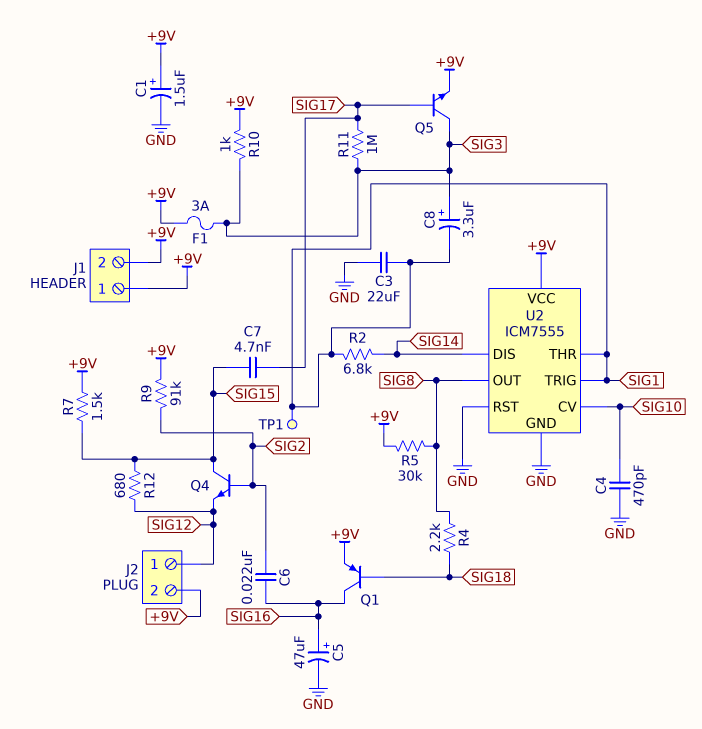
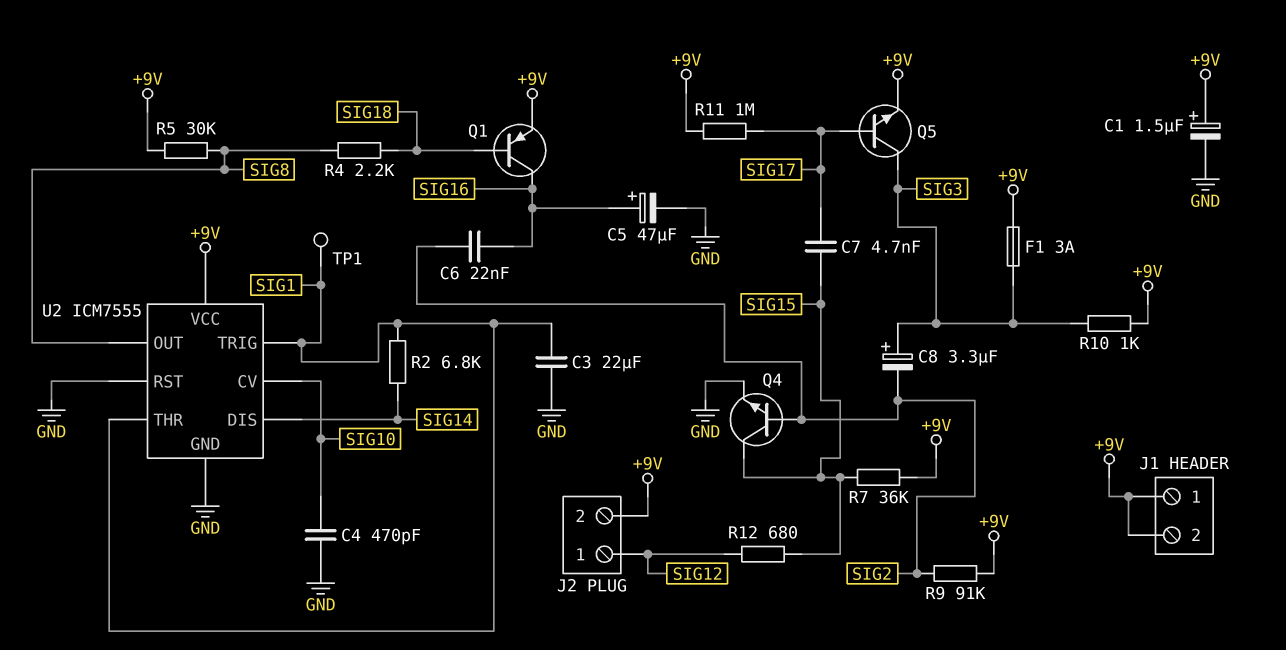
C8: 3.3uF (plus SIG3, minus SIG1) -> 3.3uF (plus SIG3, minus SIG2)
Q4: NPN (B SIG2, C SIG15, E SIG12) -> NPN (B SIG2, C SIG15, E GND)
R7: 1.5k (+9V, SIG15) -> 36k (+9V, SIG15)
R11: 1M (SIG3, SIG17) -> 1M (+9V, SIG17)

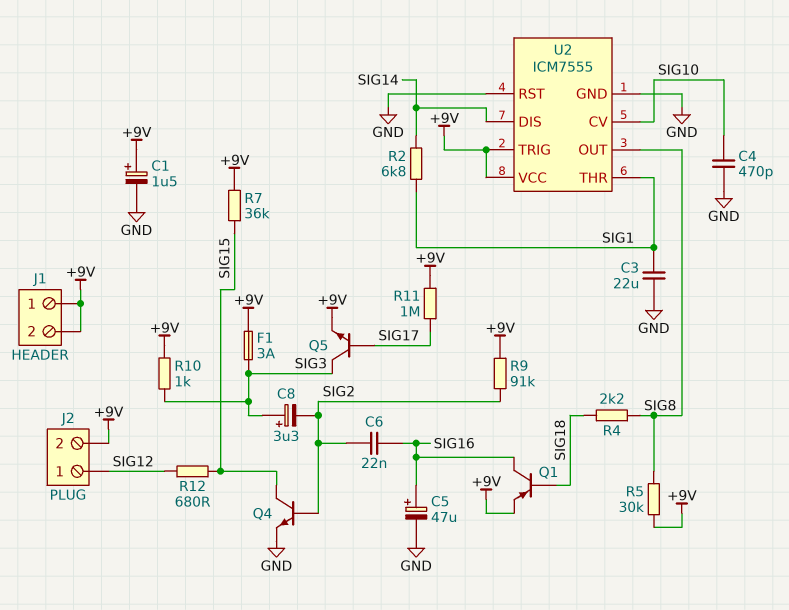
C7: 4.7nF (SIG15, SIG17) -> none
TP1: test point (SIG1) -> none
U2 pin TRIG: SIG1 -> +9V

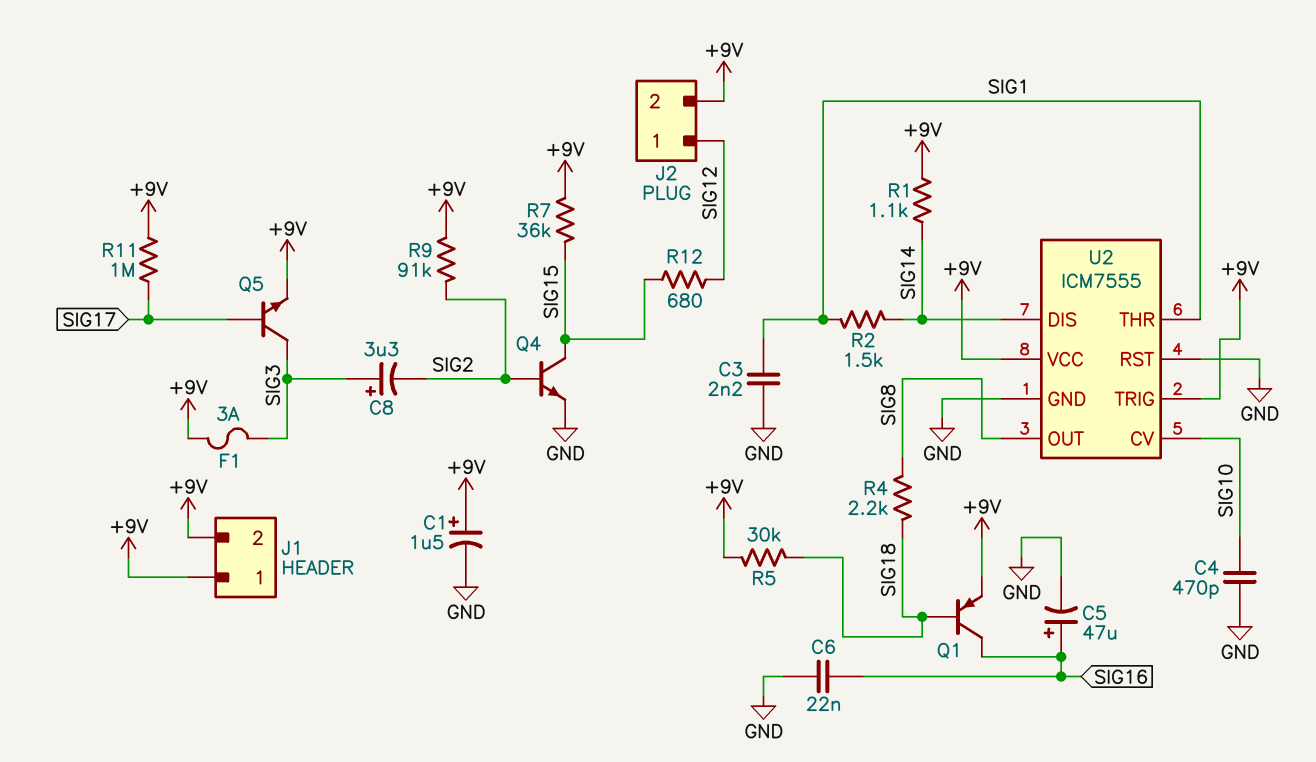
C3: 22uF (GND, SIG1) -> 2.2nF (GND, SIG1)
C6: 22nF (SIG2, SIG16) -> 22nF (GND, SIG16)
R1: none -> 1.1k (+9V, SIG14)
R2: 6.8k (SIG1, SIG14) -> 1.5k (SIG1, SIG14)
R5: 30k (+9V, SIG8) -> 30k (+9V, SIG18)
R10: 1k (+9V, SIG3) -> none

